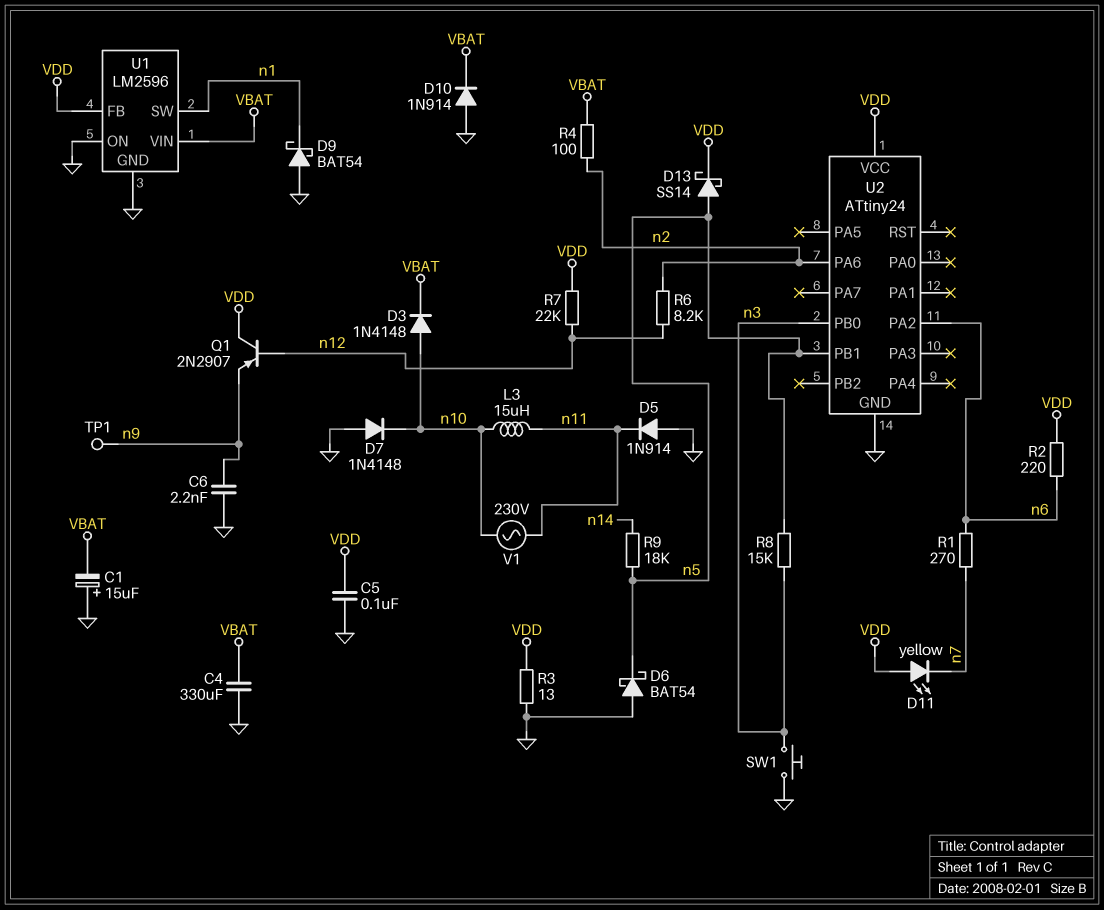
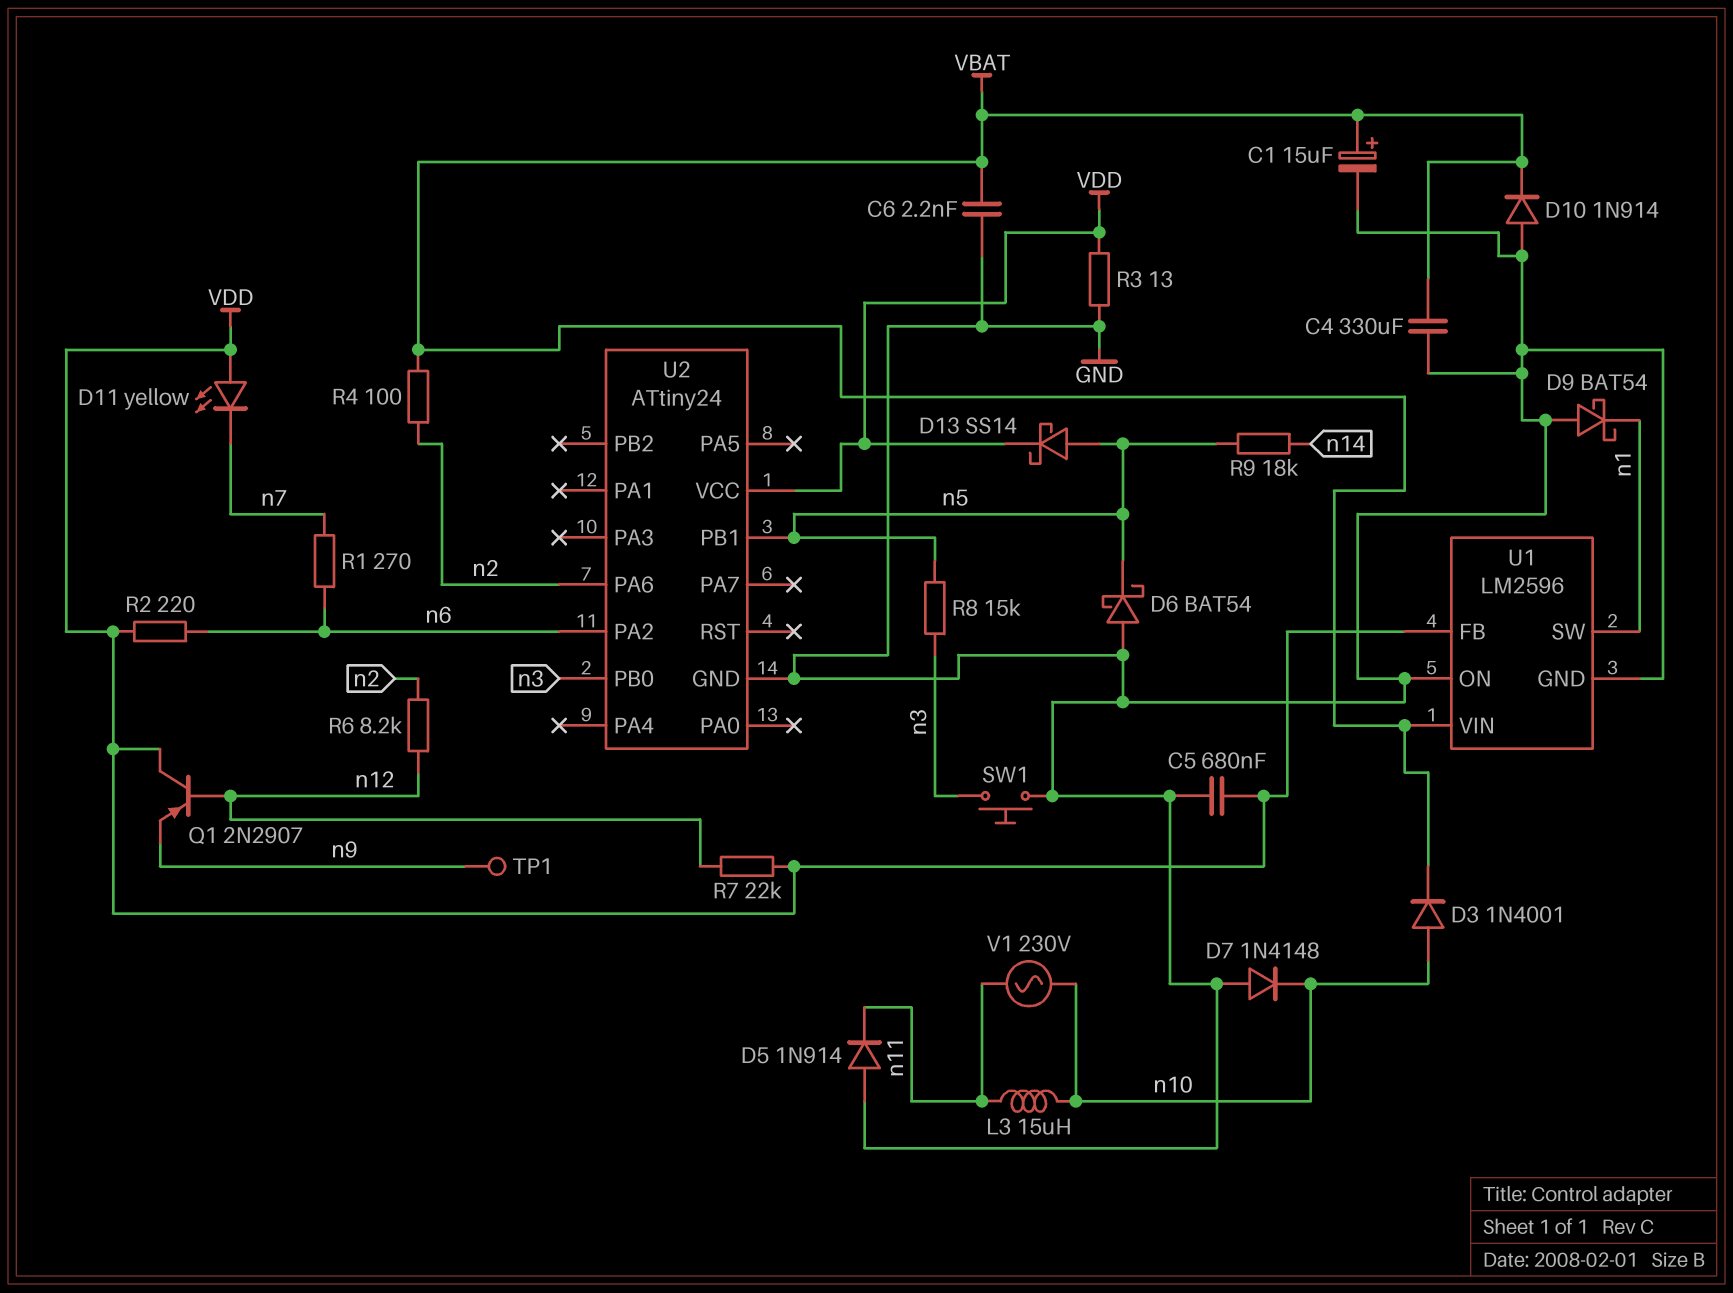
C1: 15uF (plus GND, minus VBAT) -> 15uF (plus VBAT, minus GND)
C5: 100nF (GND, VDD) -> 680nF (GND, VDD)
C6: 2.2nF (GND, n9) -> 2.2nF (GND, VBAT)
D3: diode 1N4148 (A n10, K VBAT) -> diode 1N4001 (A n10, K VBAT)

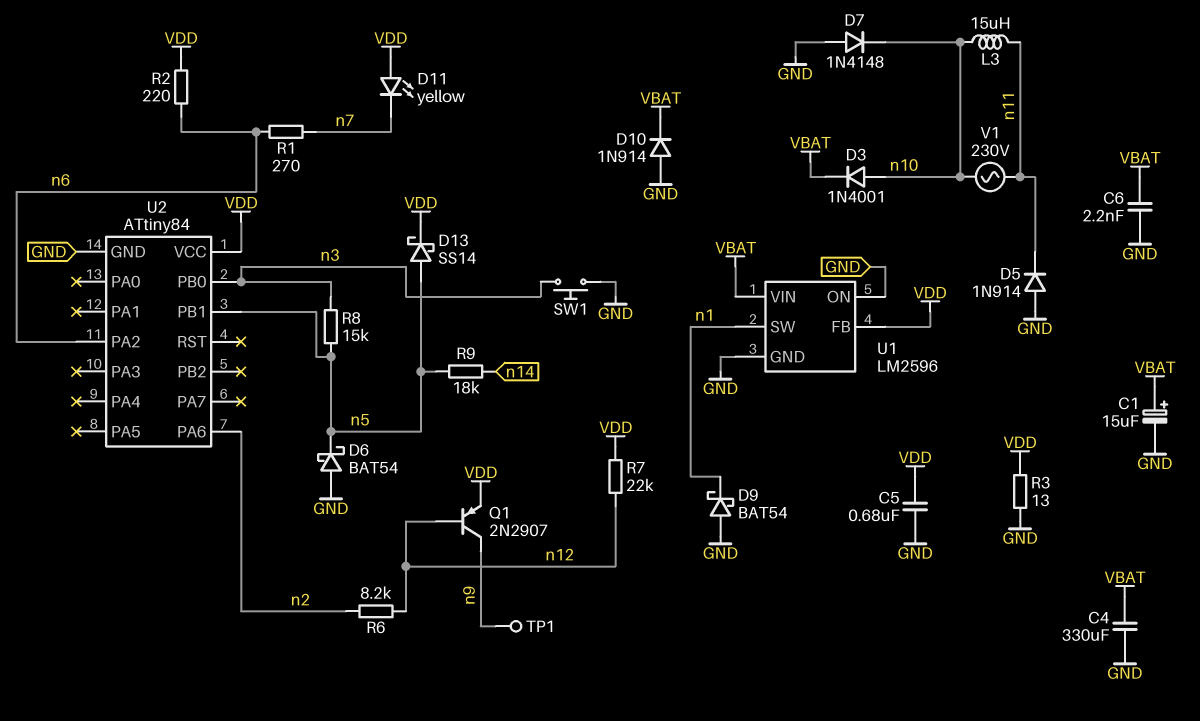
Q1: PNP 2N2907 (B n12, C VDD, E n9) -> PNP 2N2907 (B n12, C n9, E VDD)
R4: 100 (VBAT, n2) -> none
U2: ATtiny24 -> ATtiny84

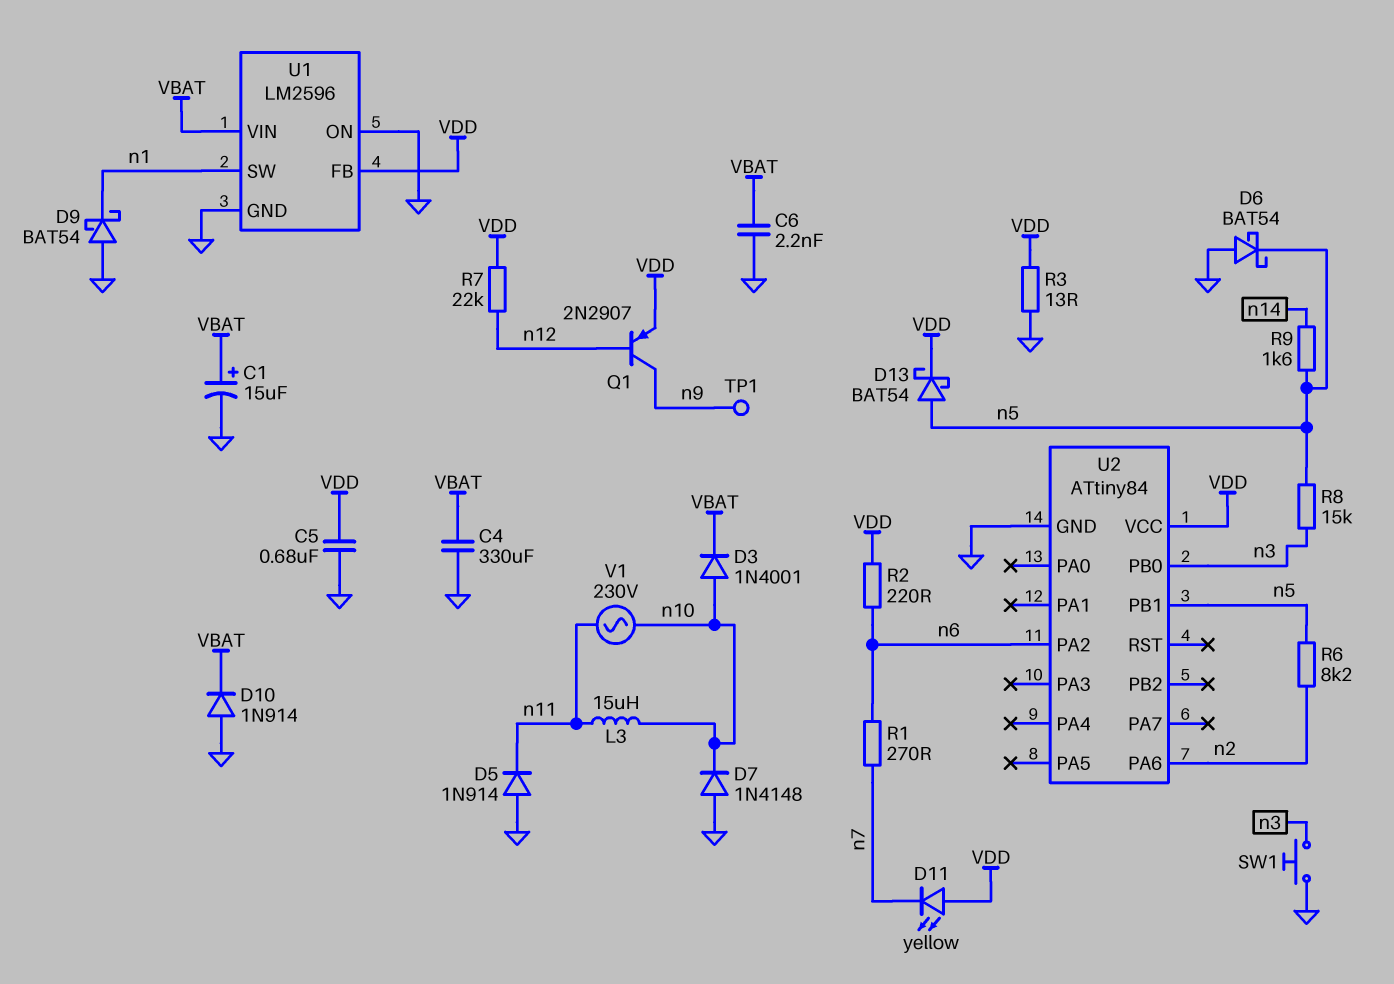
D13: schottky SS14 (A n5, K VDD) -> schottky BAT54 (A n5, K VDD)
R6: 8.2k (n2, n12) -> 8.2k (n2, n5)
R9: 18k (n5, n14) -> 1.6k (n5, n14)

